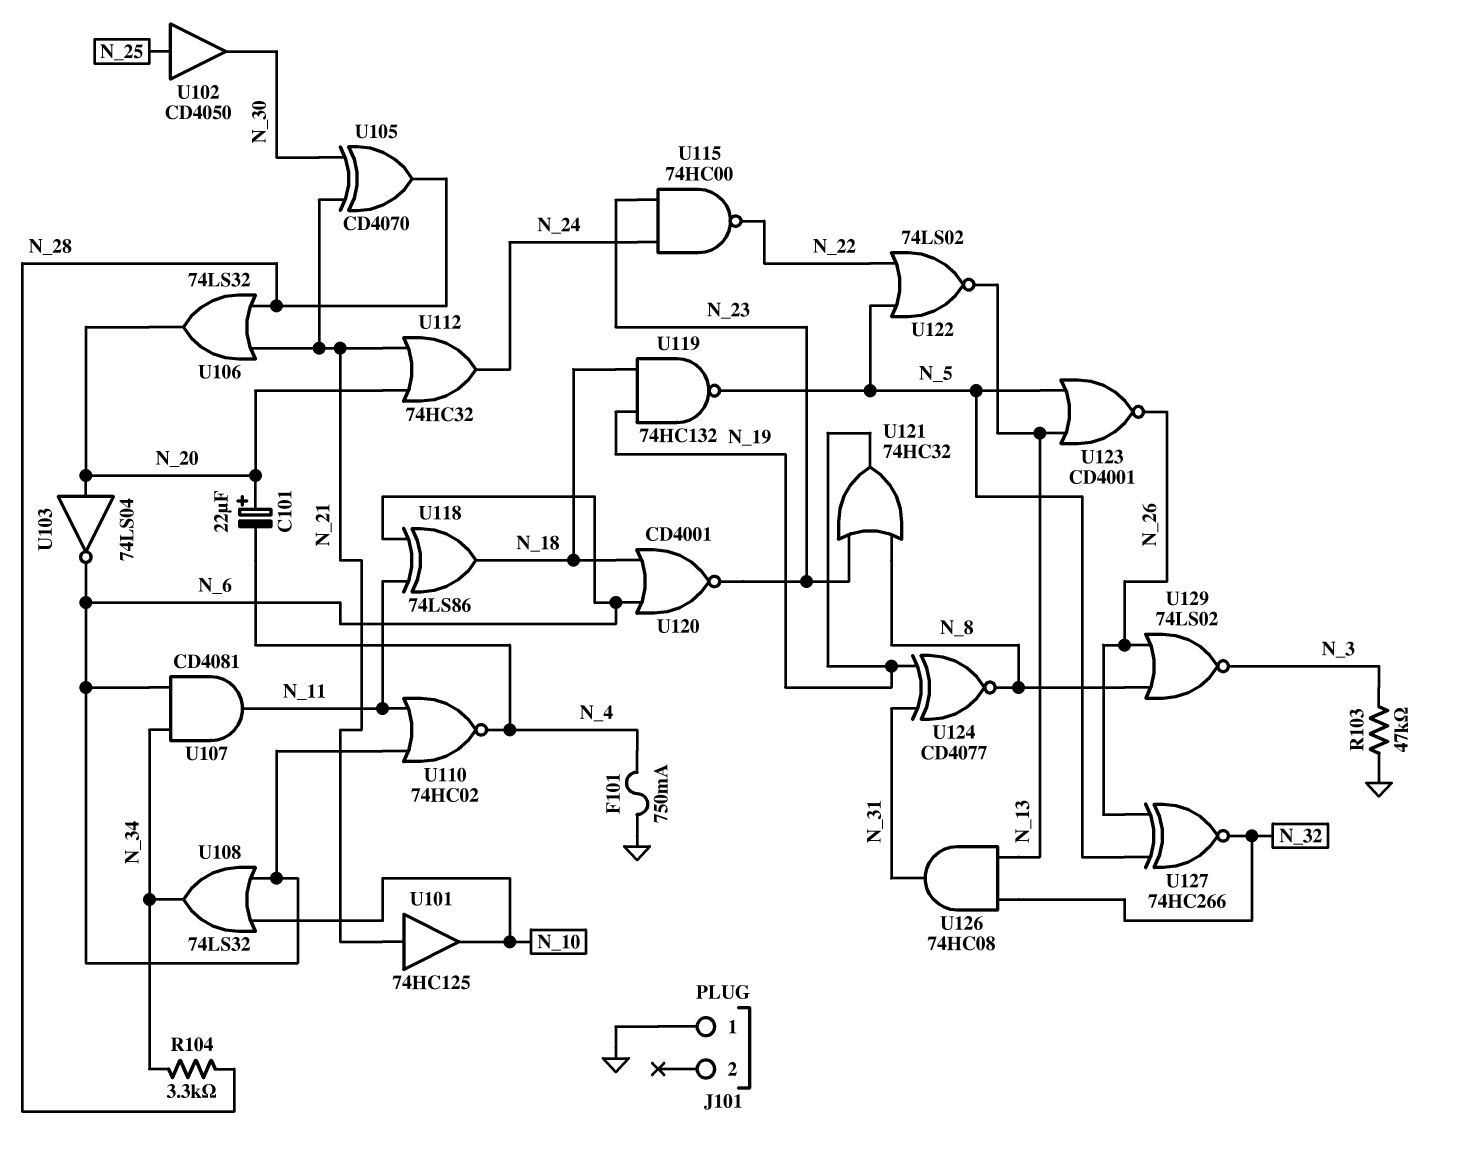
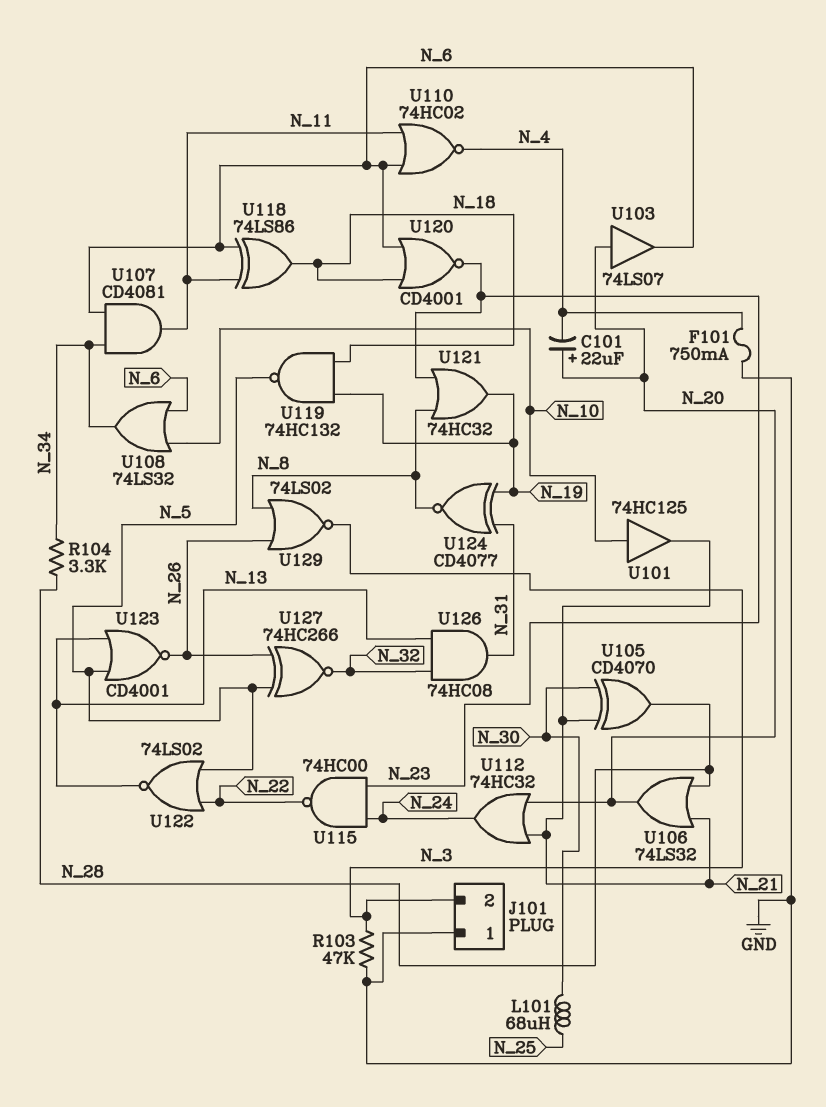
J101 pin 2: none -> N_3
L101: none -> 68uH (N_25, N_30)
U101: buffer 74HC125 (in N_21, out N_10) -> buffer 74HC125 (in N_10, out N_21)
U102: buffer CD4050 (in N_25, out N_30) -> none
U103: NOT 74LS04 (in N_20, out N_6) -> buffer 74LS07 (in N_20, out N_6)

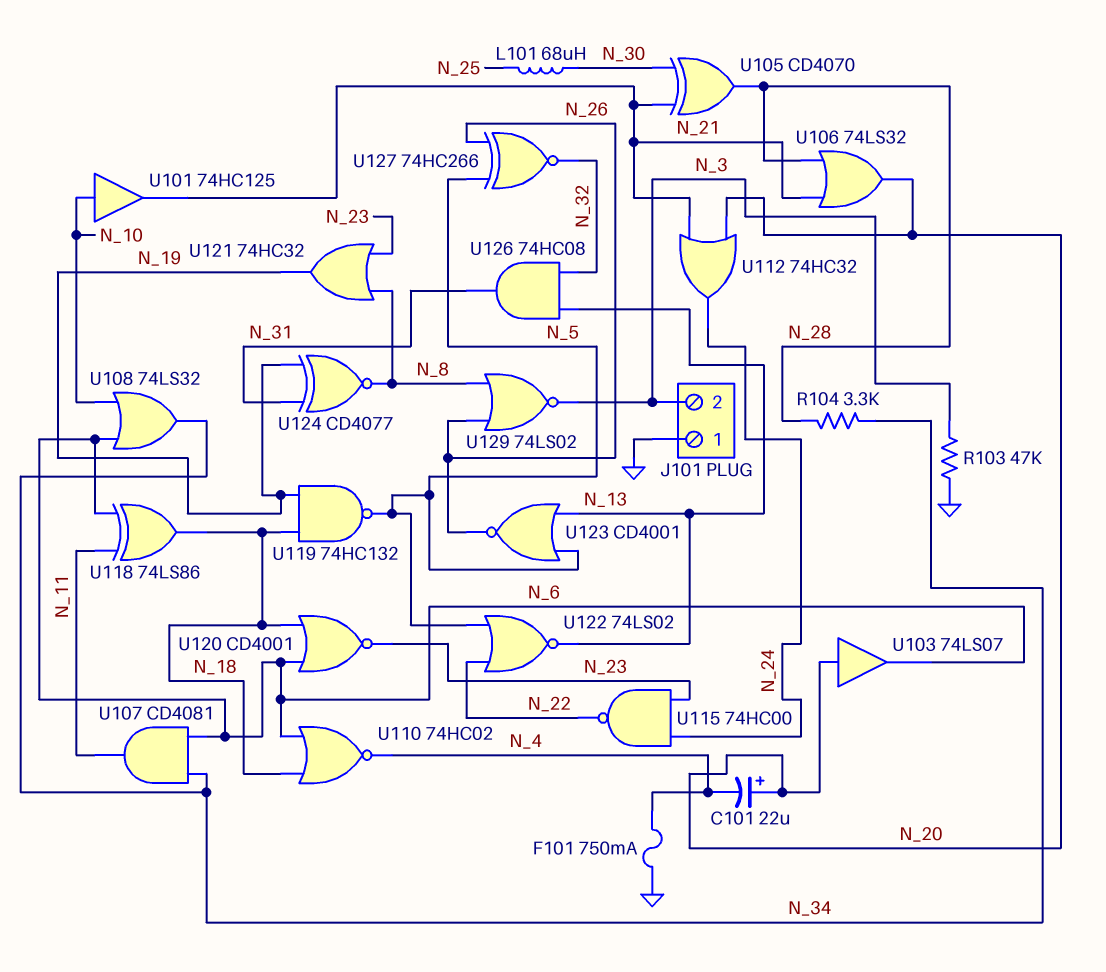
U110: NOR 74HC02 (in N_6, in N_11, out N_4) -> NOR 74HC02 (in N_6, in N_18, out N_4)

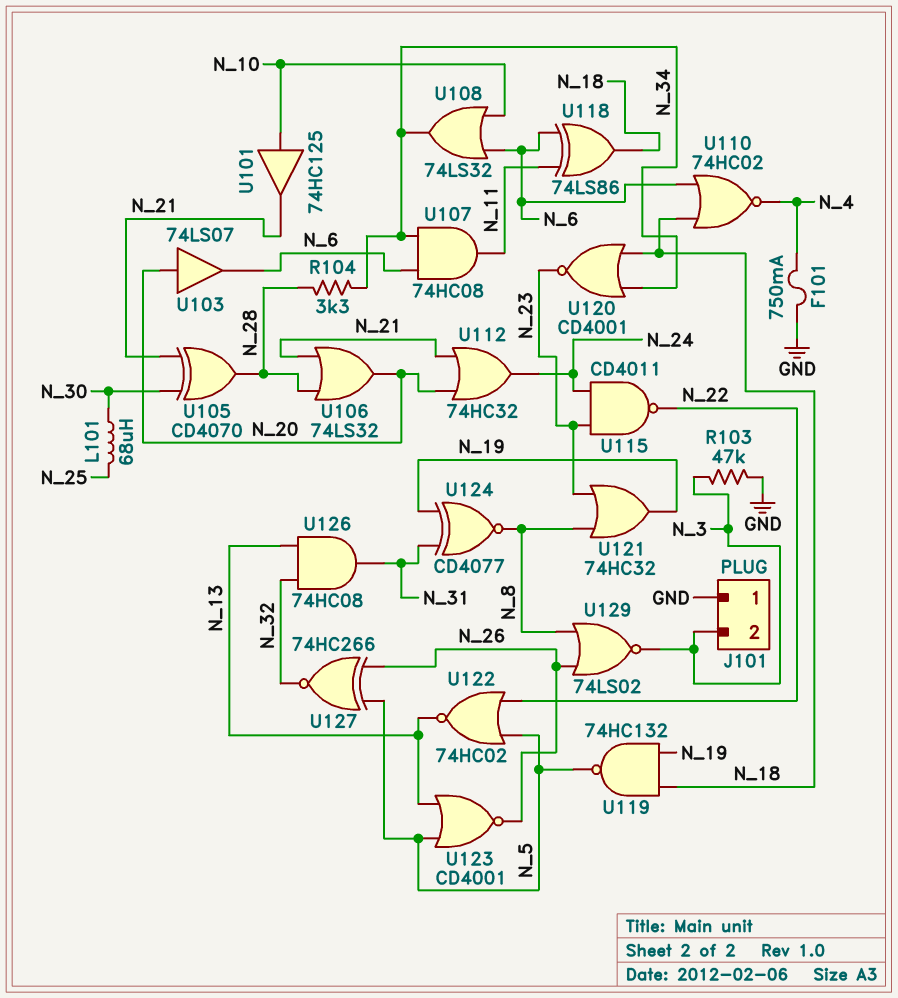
C101: 22uF (plus N_20, minus N_4) -> none
U107: AND CD4081 (in N_6, in N_34, out N_11) -> AND 74HC08 (in N_6, in N_34, out N_11)
U115: NAND 74HC00 (in N_23, in N_24, out N_22) -> NAND CD4011 (in N_23, in N_24, out N_22)
U120: NOR CD4001 (in N_6, in N_18, out N_23) -> NOR CD4001 (in N_18, in N_34, out N_23)
U122: NOR 74LS02 (in N_5, in N_22, out N_13) -> NOR 74HC02 (in N_5, in N_22, out N_13)

